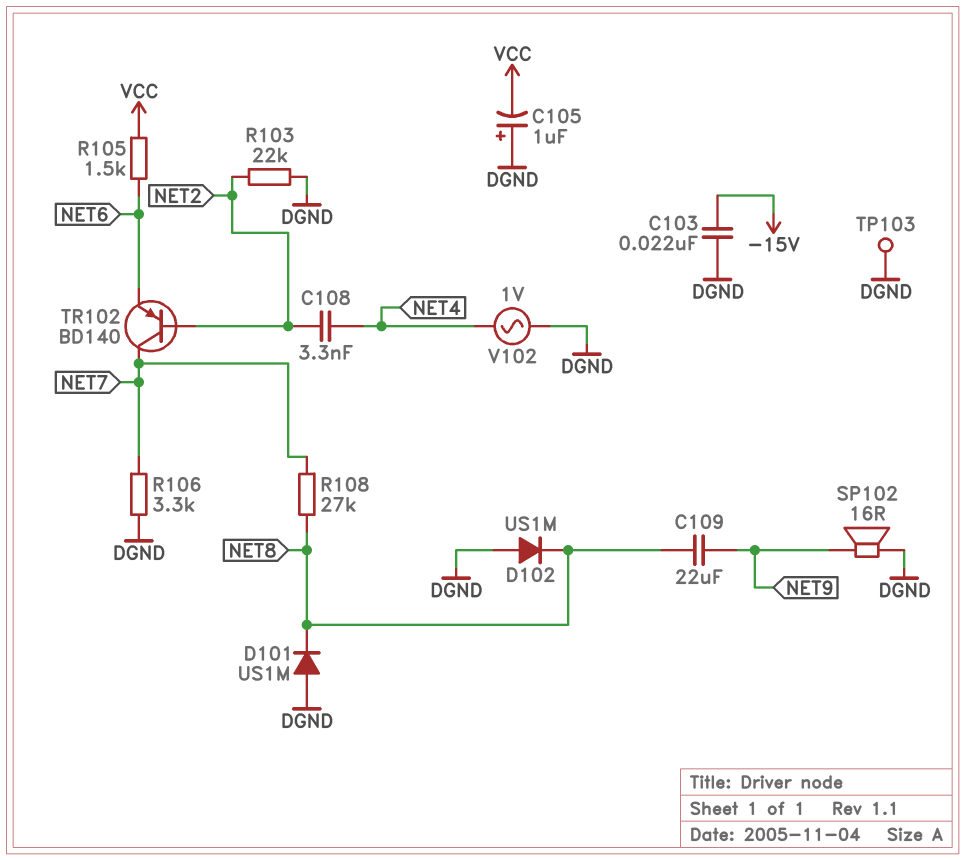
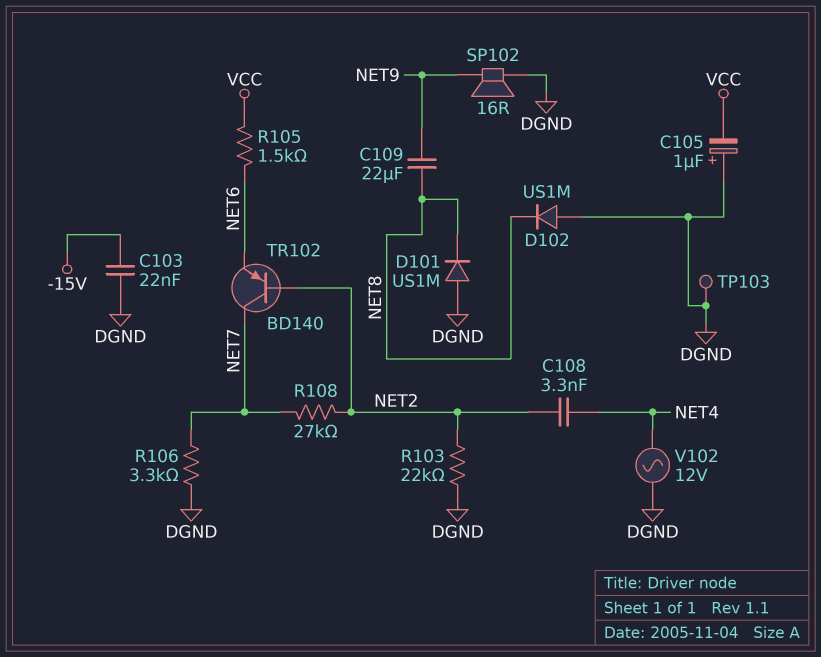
R108: 27k (NET7, NET8) -> 27k (NET2, NET7)
V102: AC 1V (DGND, NET4) -> AC 12V (DGND, NET4)

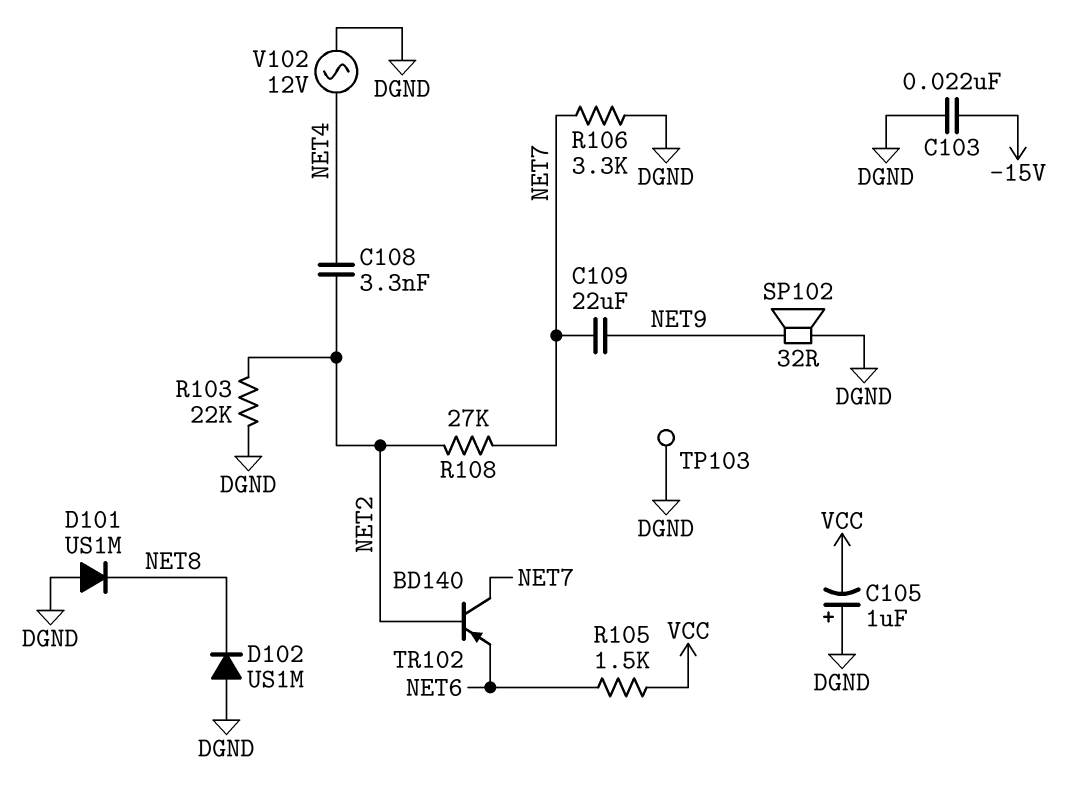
C109: 22uF (NET8, NET9) -> 22uF (NET7, NET9)
SP102: speaker 16R (DGND, NET9) -> speaker 32R (DGND, NET9)

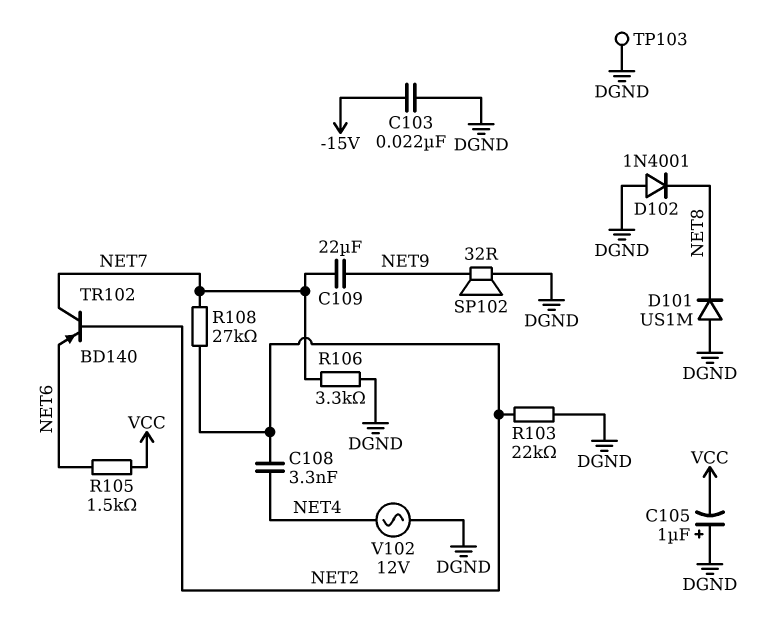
D102: diode US1M (A DGND, K NET8) -> diode 1N4001 (A DGND, K NET8)

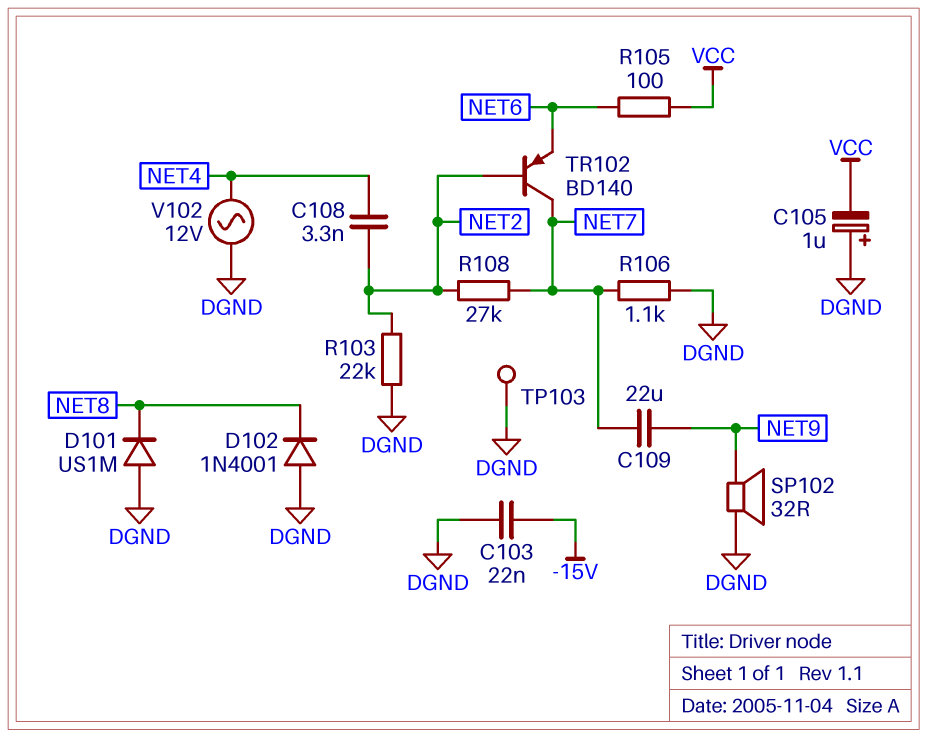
R105: 1.5k (NET6, VCC) -> 100 (NET6, VCC)
R106: 3.3k (DGND, NET7) -> 1.1k (DGND, NET7)

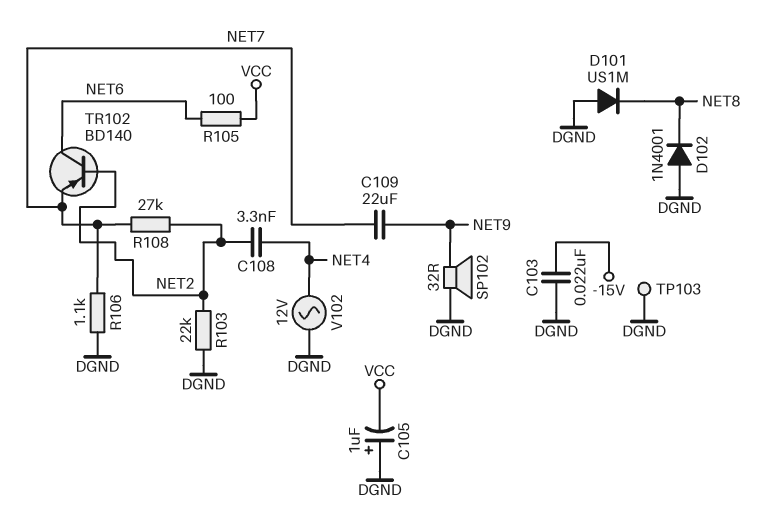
TR102: PNP BD140 (B NET2, C NET7, E NET6) -> PNP BD140 (B NET2, C NET6, E NET7)

